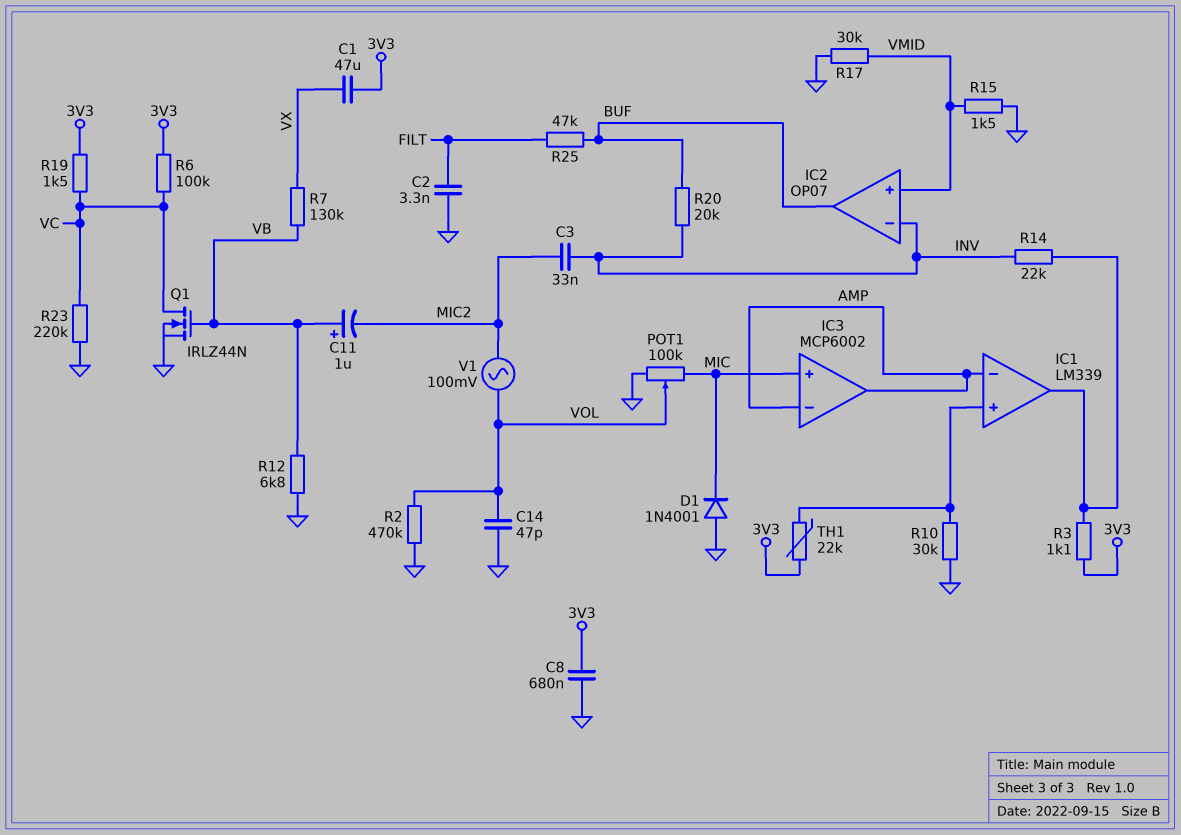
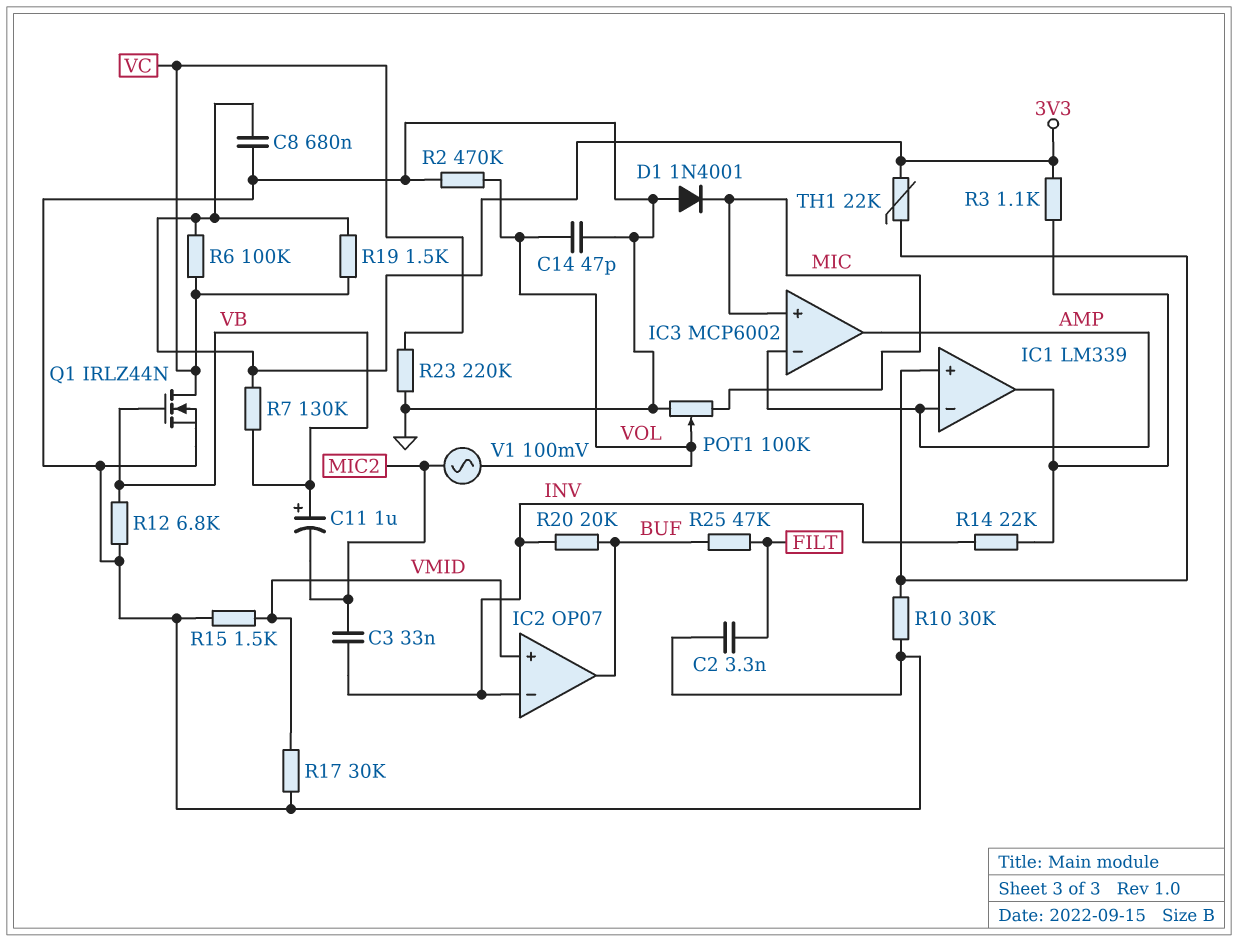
C1: 47uF (3V3, VX) -> none
R7: 130k (VB, VX) -> 130k (3V3, VB)

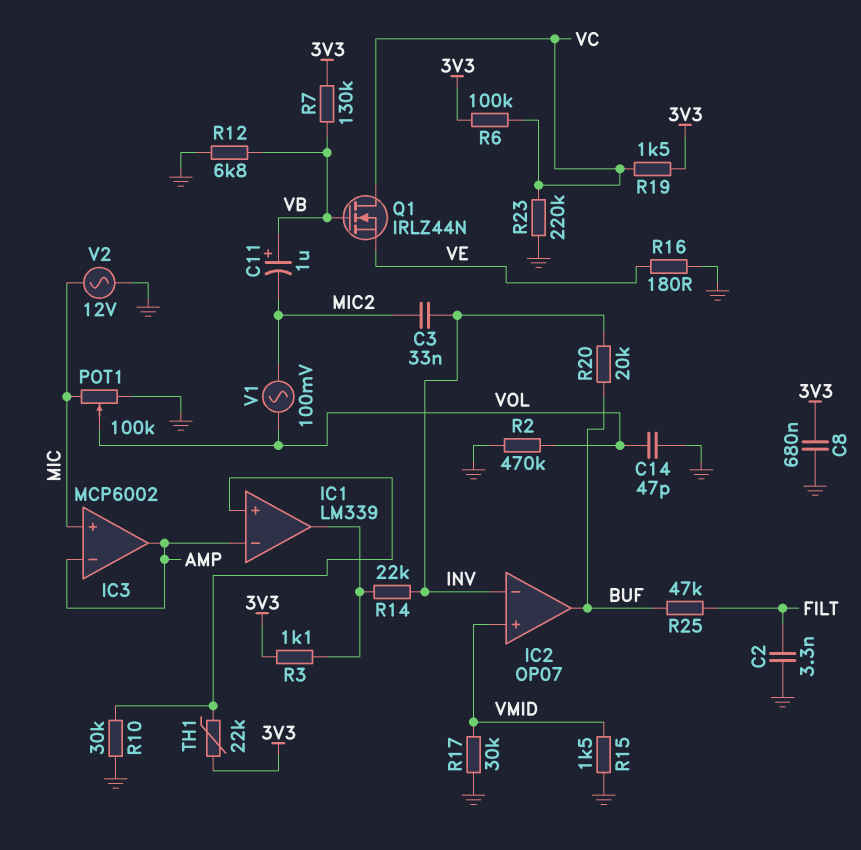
D1: diode 1N4001 (A GND, K MIC) -> none
Q1: NMOS IRLZ44N (G VB, D VC, S GND) -> NMOS IRLZ44N (G VB, D VC, S VE)
R16: none -> 180 (GND, VE)
V2: none -> AC 12V (GND, MIC)

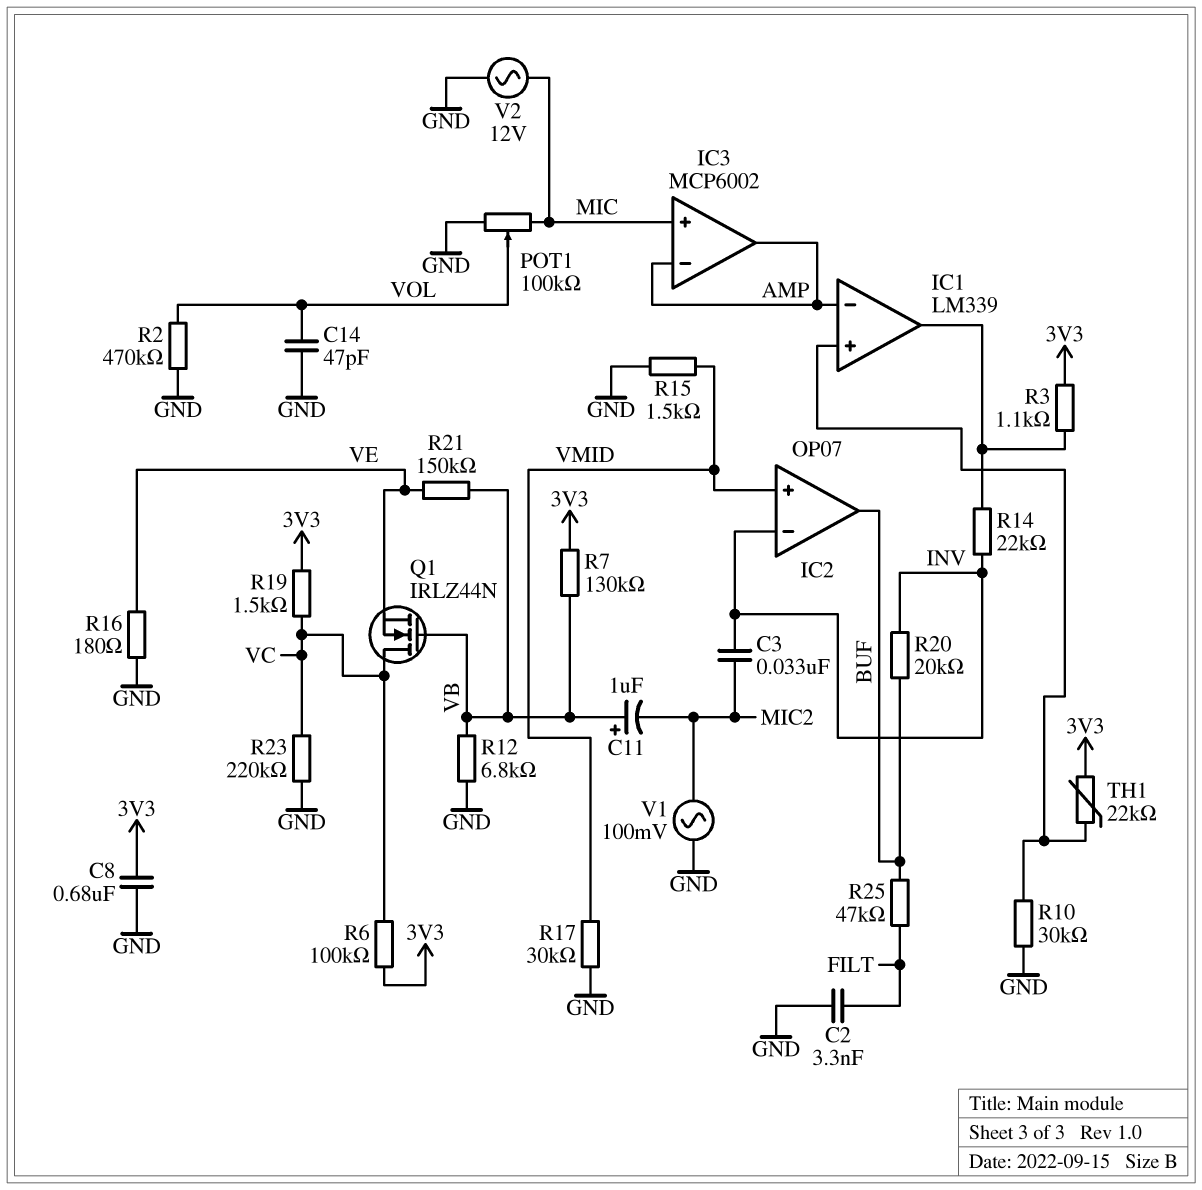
R21: none -> 150k (VB, VE)
V1: AC 100mV (MIC2, VOL) -> AC 100mV (GND, MIC2)

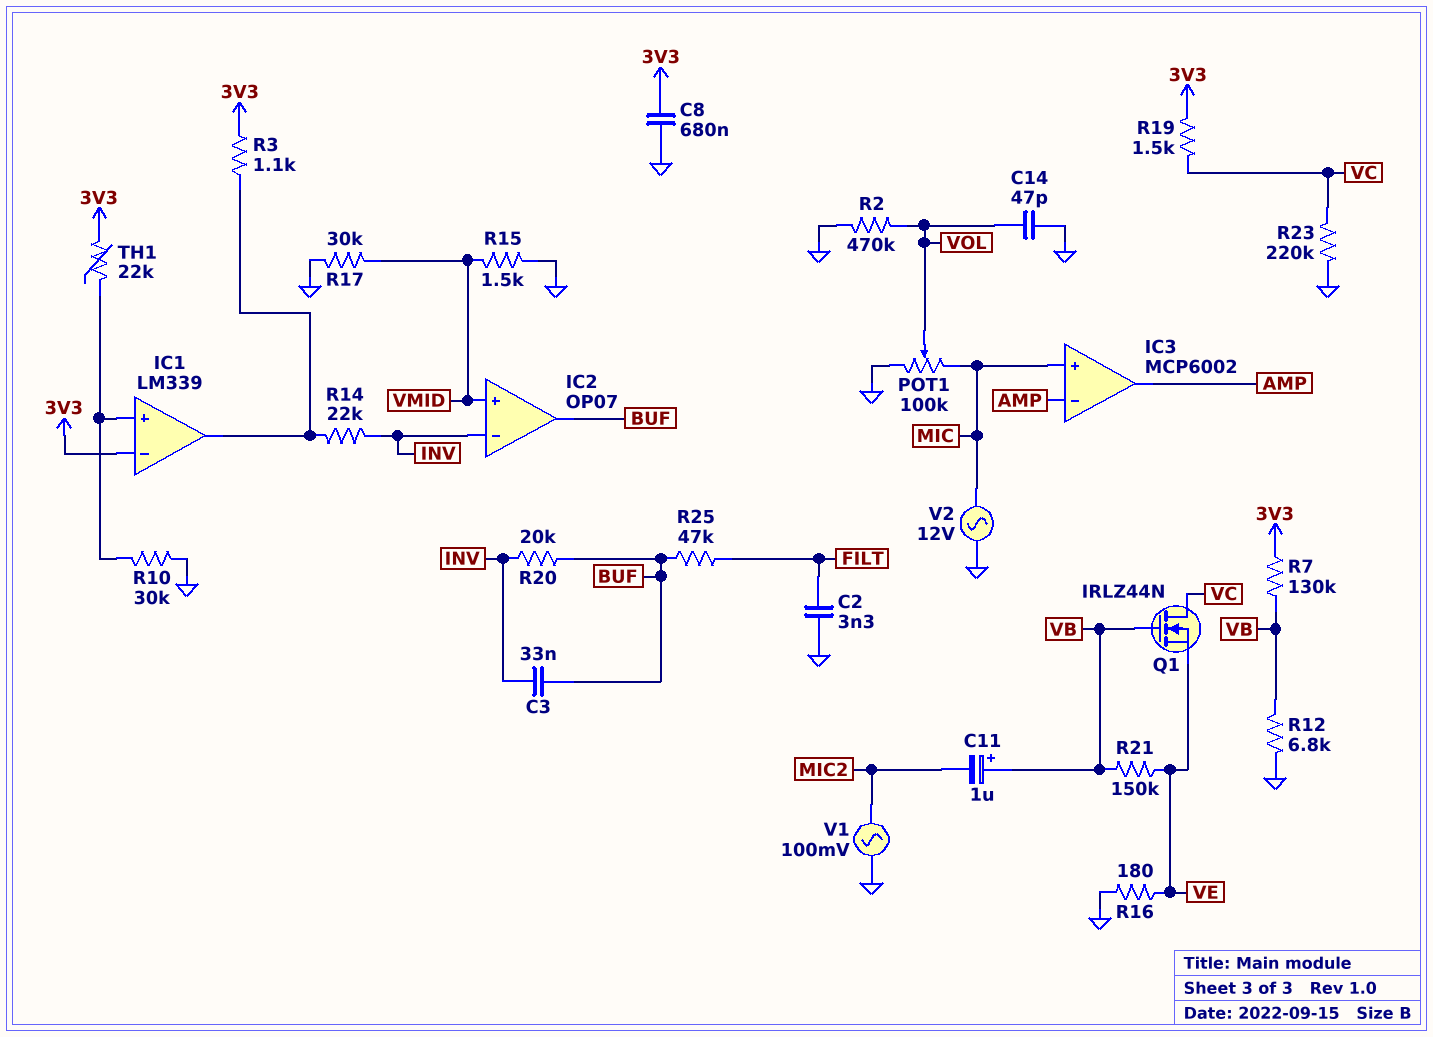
C3: 33nF (INV, MIC2) -> 33nF (BUF, INV)
IC1 pin in-: AMP -> 3V3
R6: 100k (3V3, VC) -> none

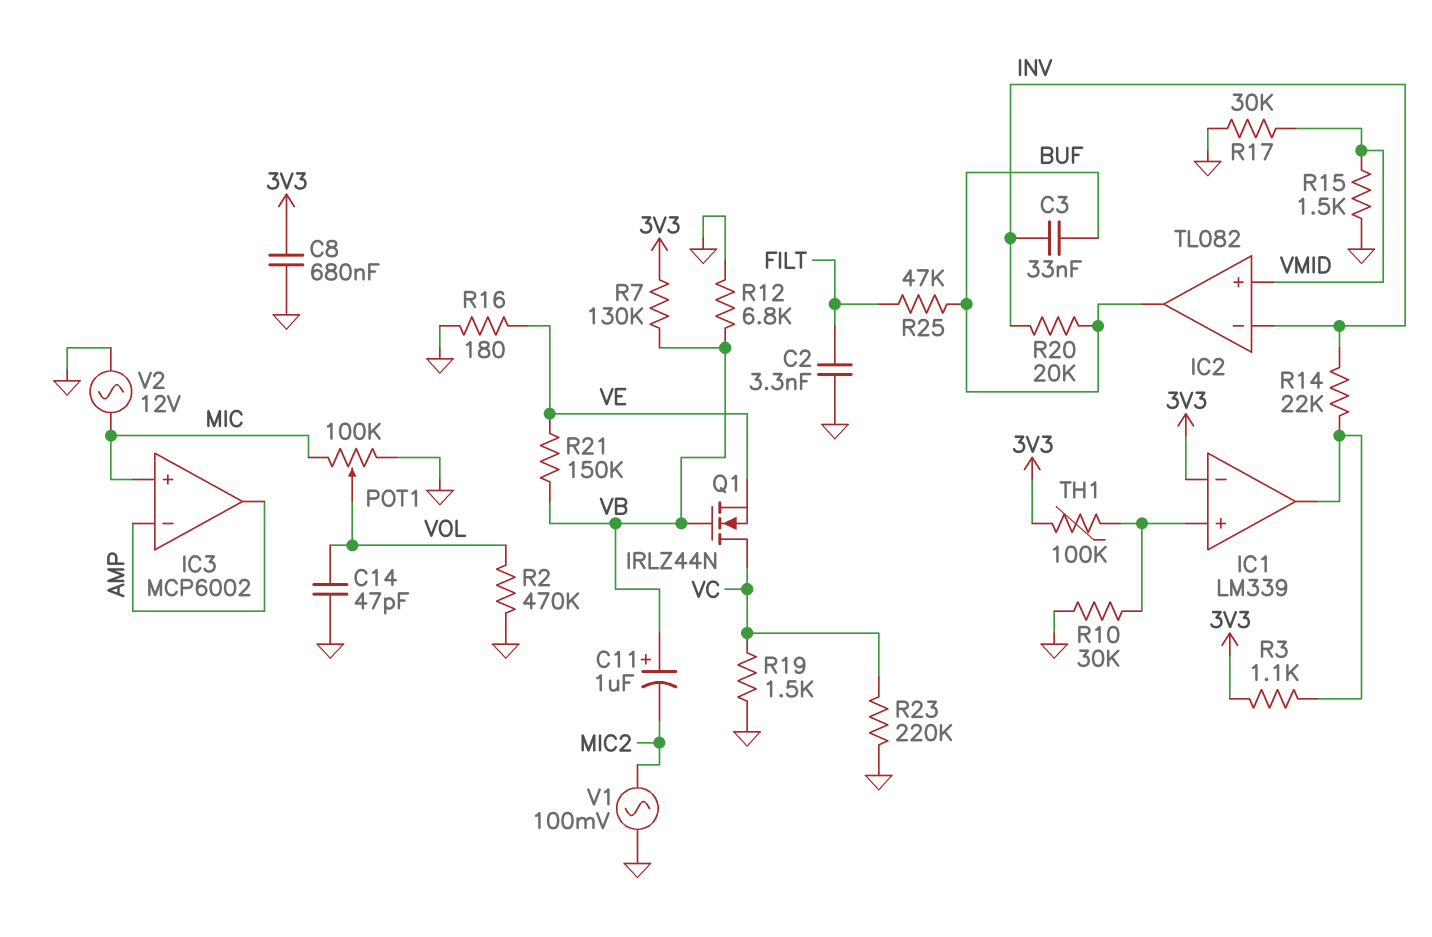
IC2: OP07 -> TL082
R19: 1.5k (3V3, VC) -> 1.5k (GND, VC)
TH1: 22k (3V3, IC1/in+) -> 100k (3V3, IC1/in+)

